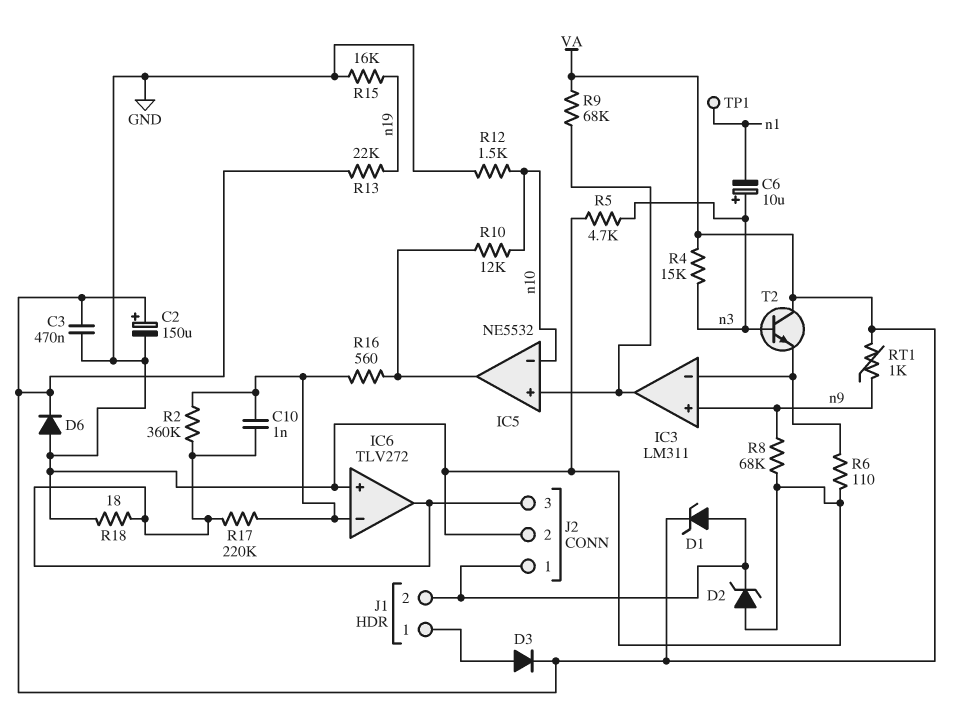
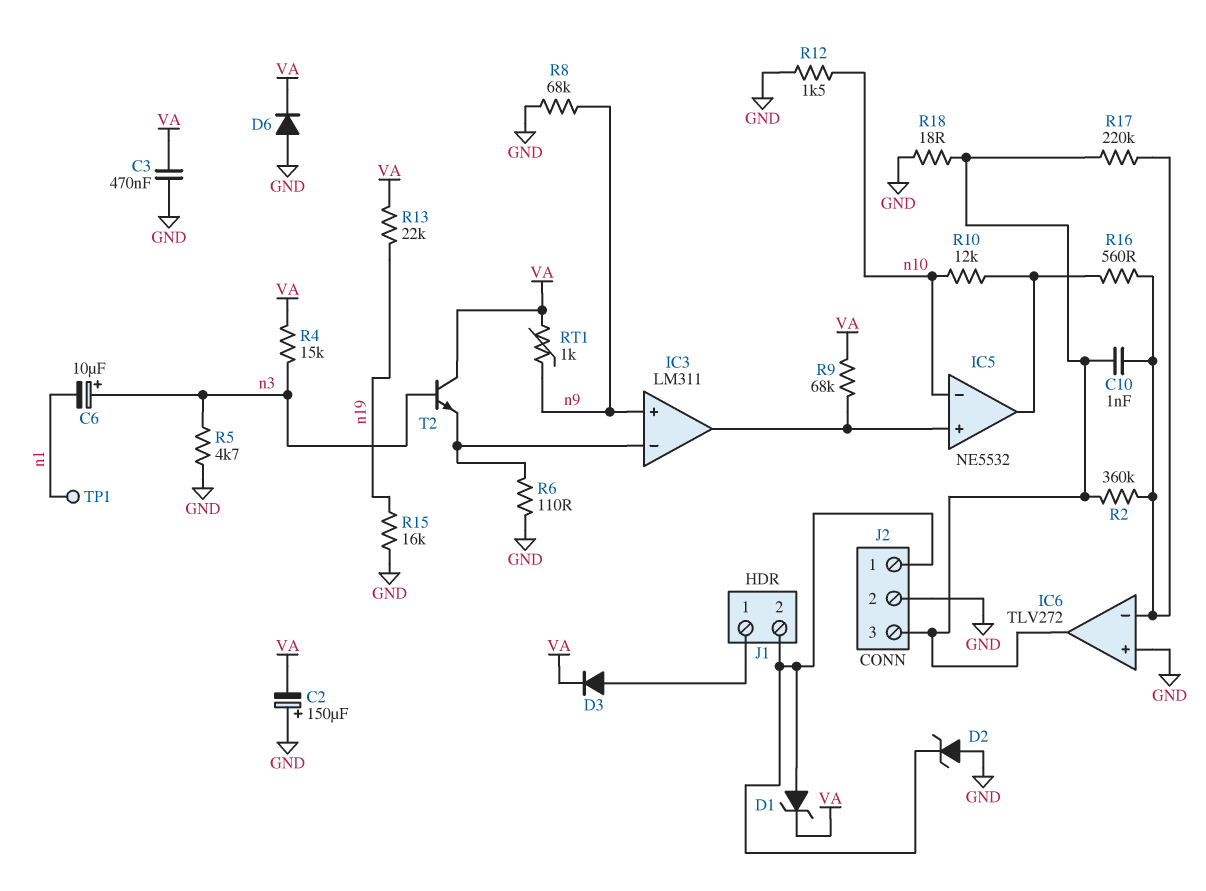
C2: 150uF (plus VA, minus GND) -> 150uF (plus GND, minus VA)

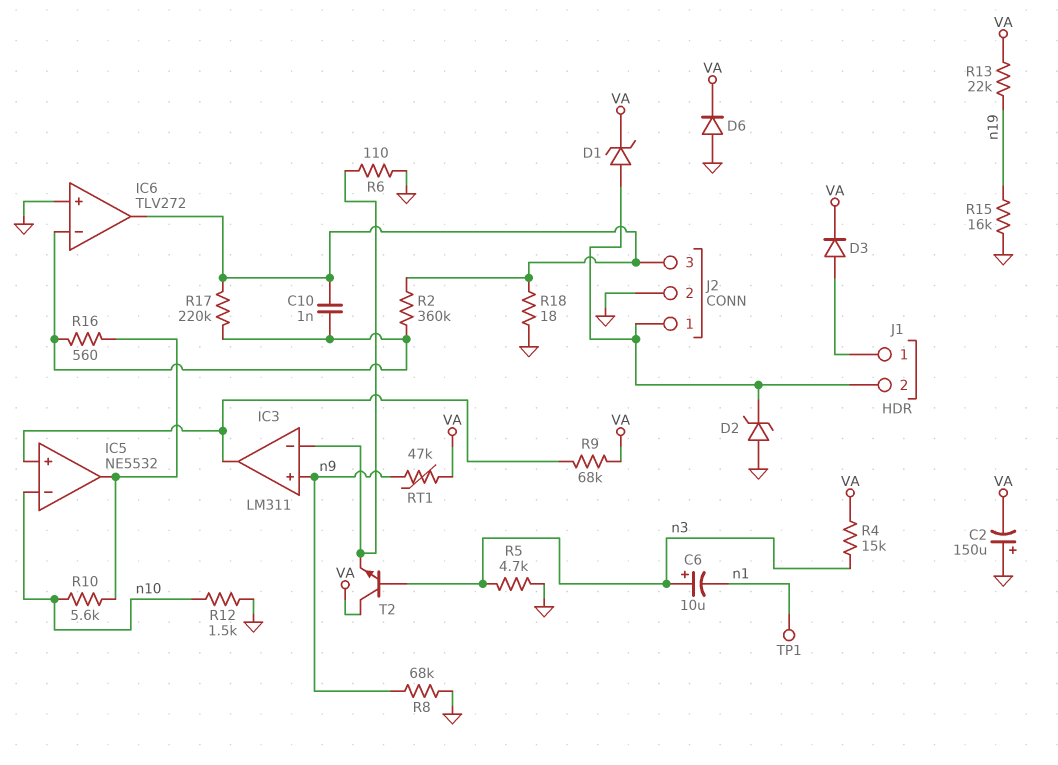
C3: 470nF (GND, VA) -> none
R10: 12k (IC5/out, n10) -> 5.6k (IC5/out, n10)
RT1: 1k (VA, n9) -> 47k (VA, n9)

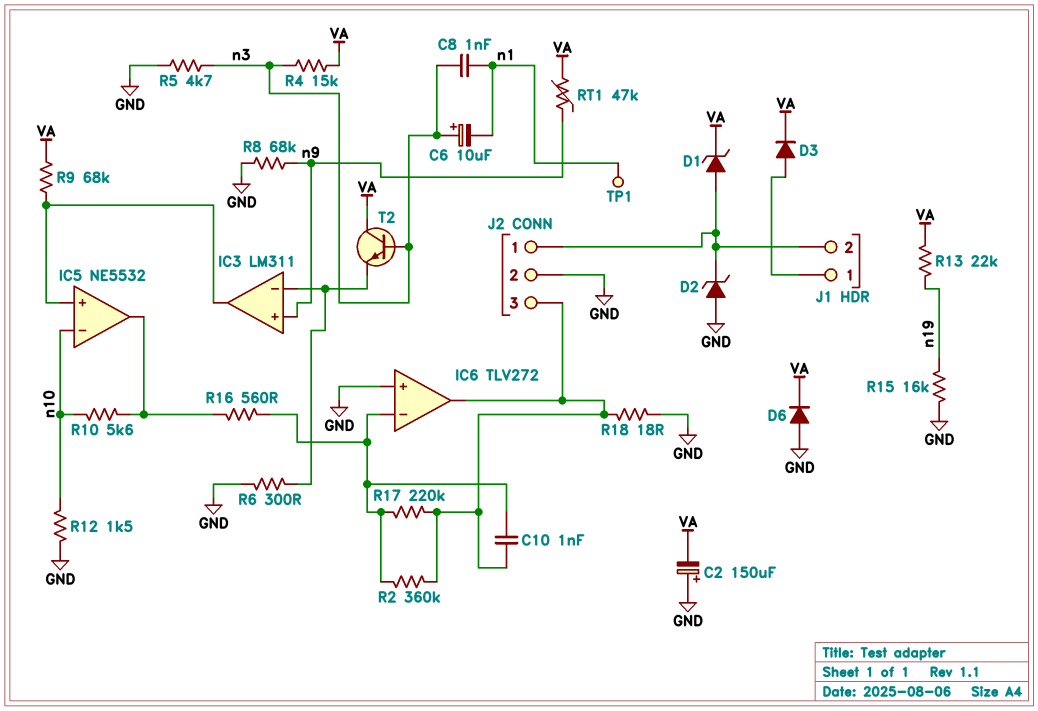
C8: none -> 1nF (n1, n3)
R6: 110 (GND, IC3/in-) -> 300 (GND, IC3/in-)

